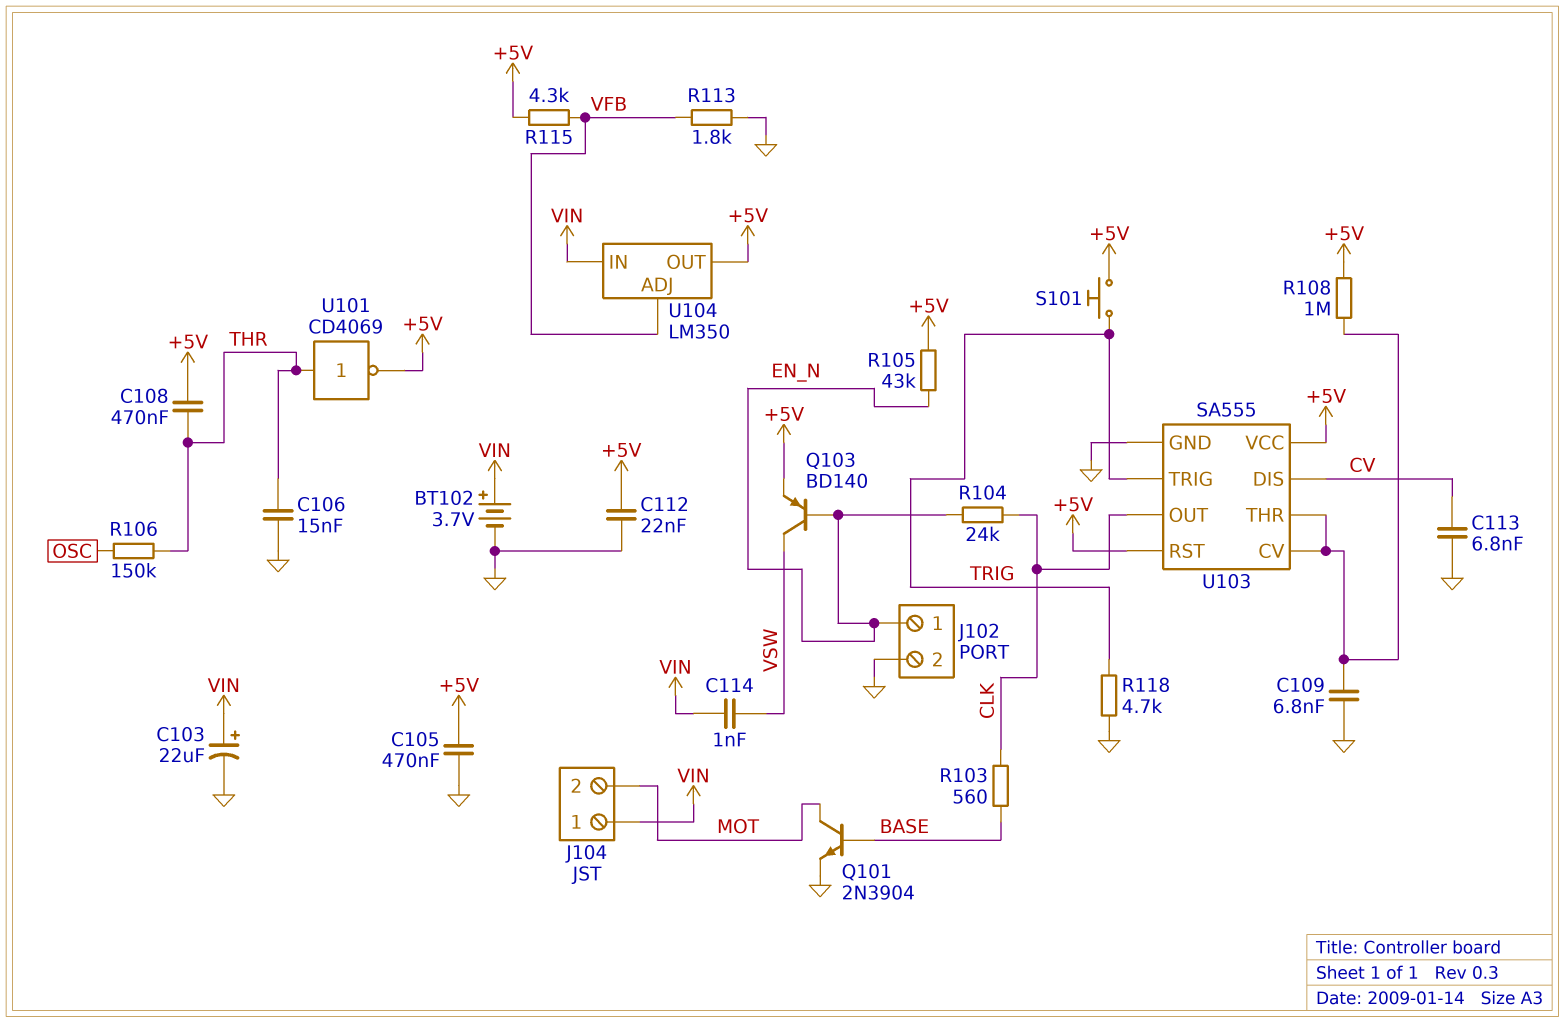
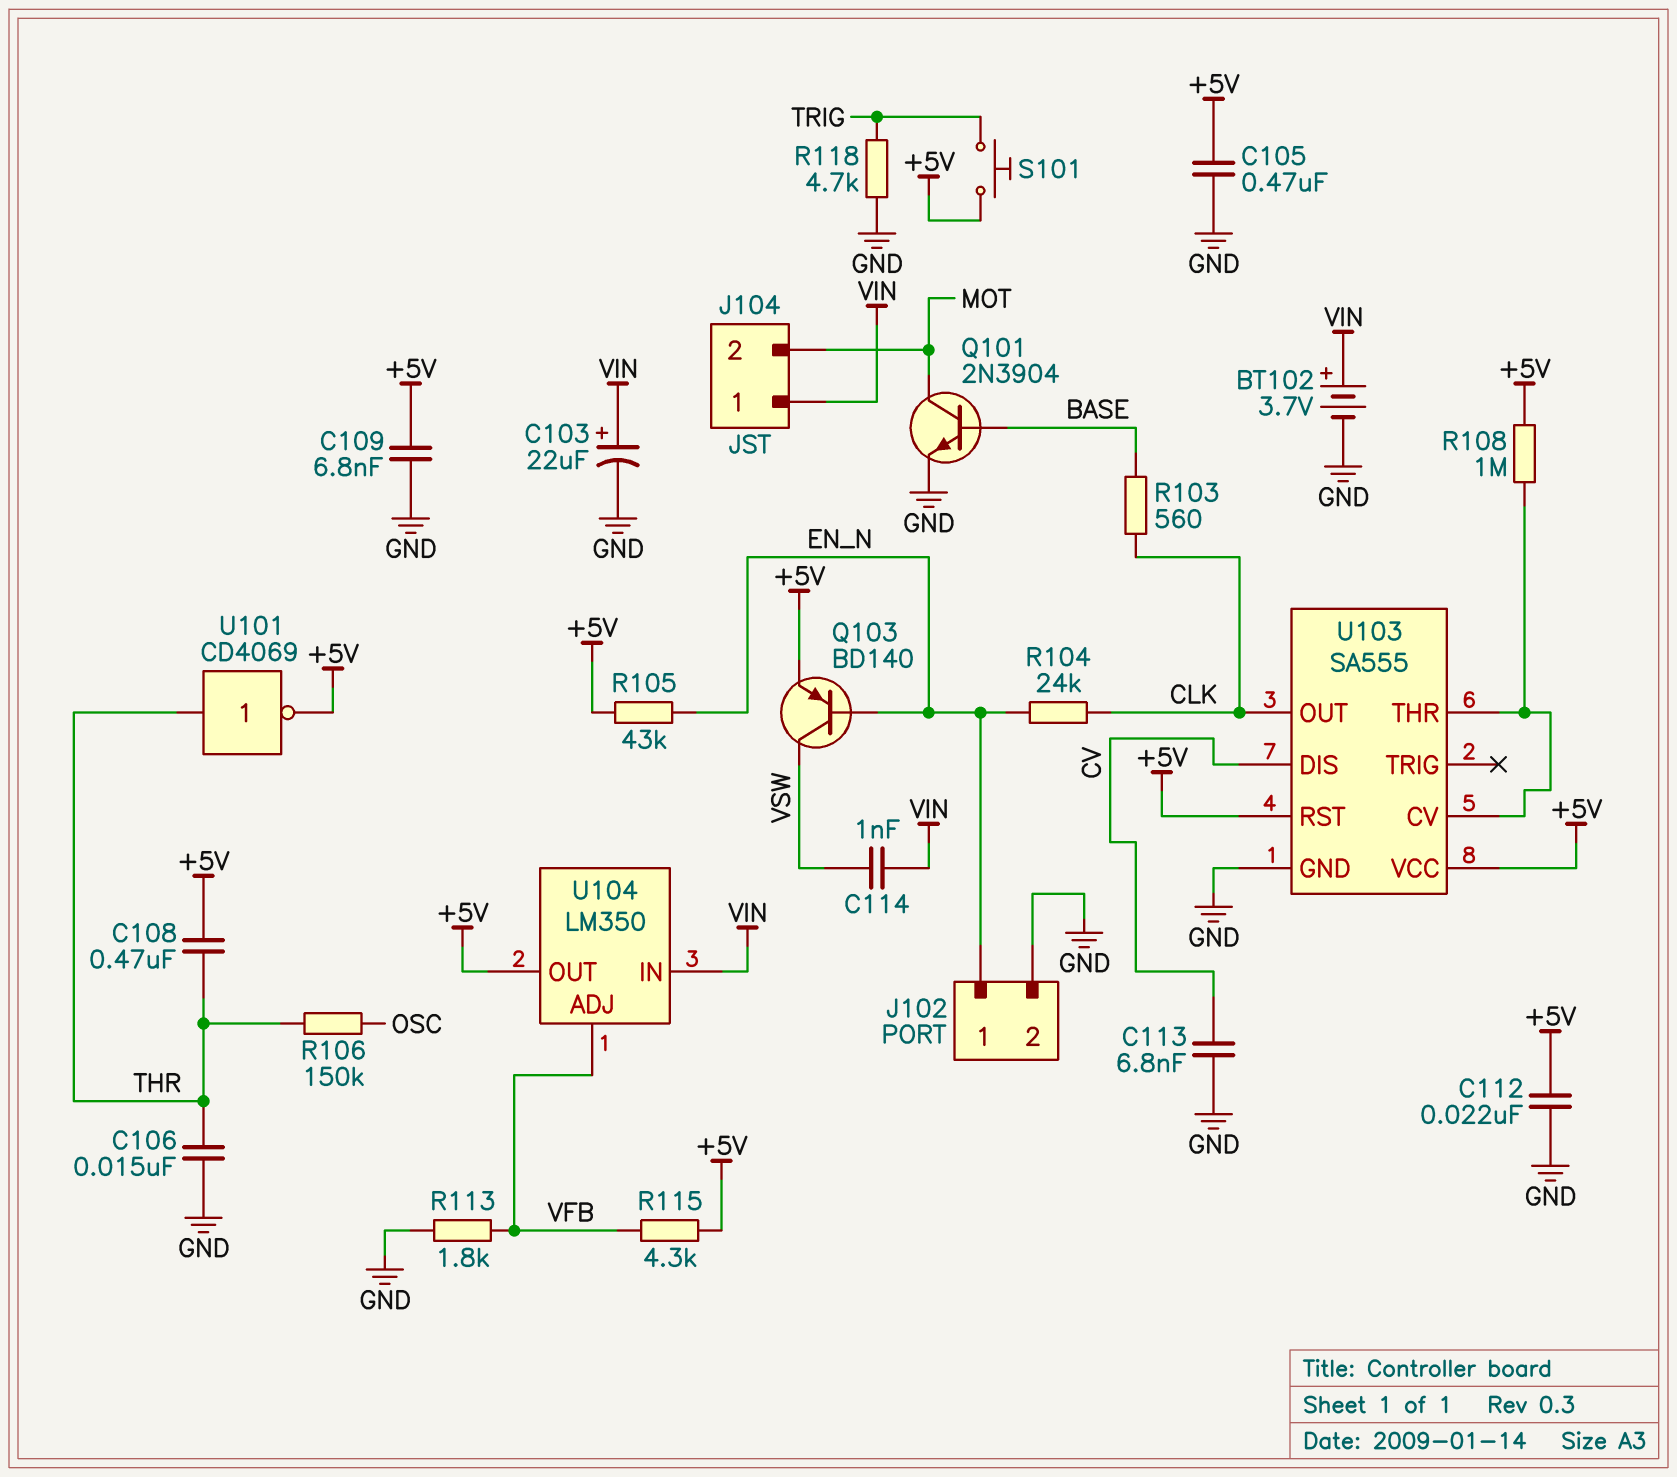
C109: 6.8nF (GND, U103/CV) -> 6.8nF (+5V, GND)
U103 pin TRIG: TRIG -> none

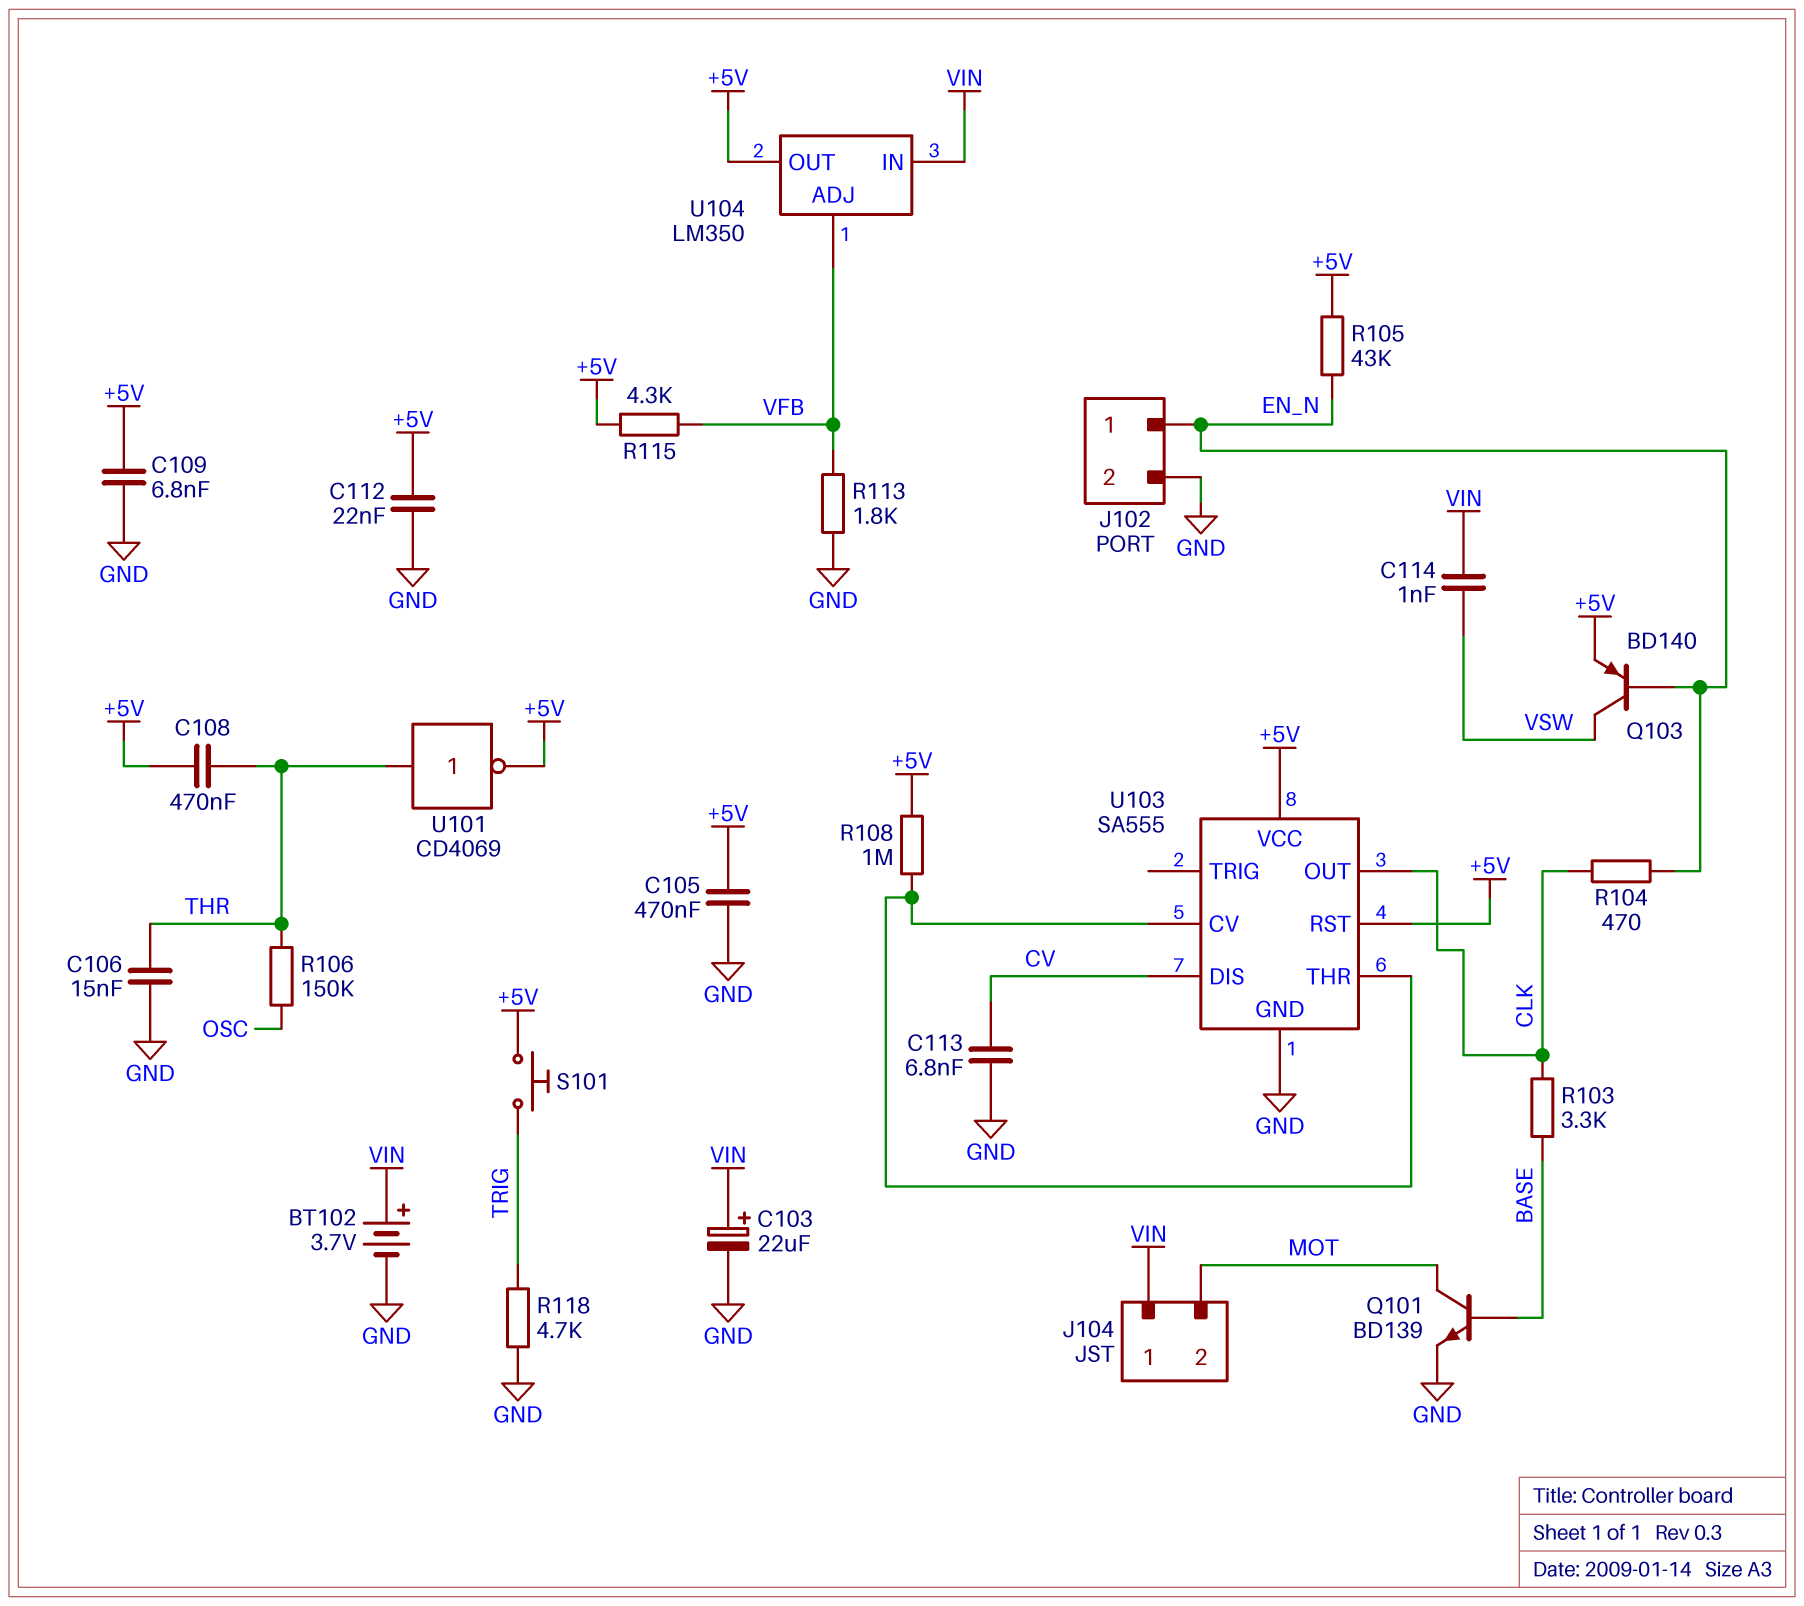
Q101: NPN 2N3904 (B BASE, C MOT, E GND) -> NPN BD139 (B BASE, C MOT, E GND)
R103: 560 (BASE, CLK) -> 3.3k (BASE, CLK)
R104: 24k (CLK, EN_N) -> 470 (CLK, EN_N)

